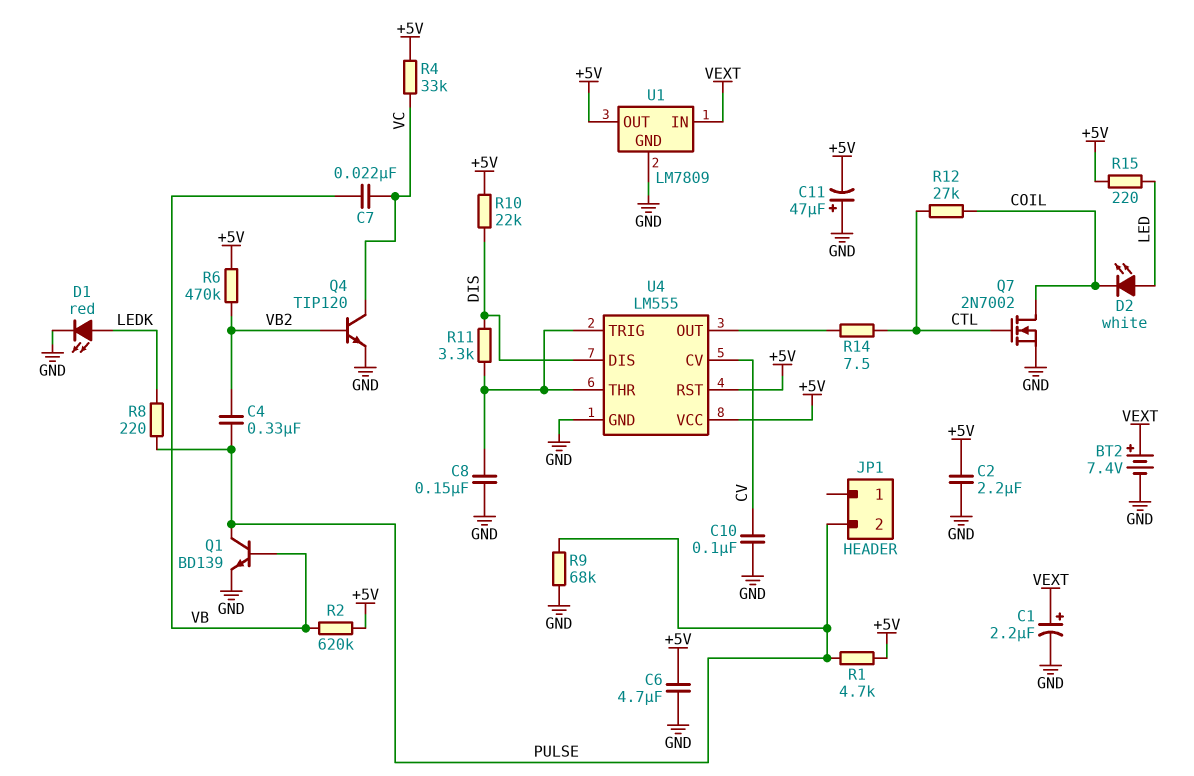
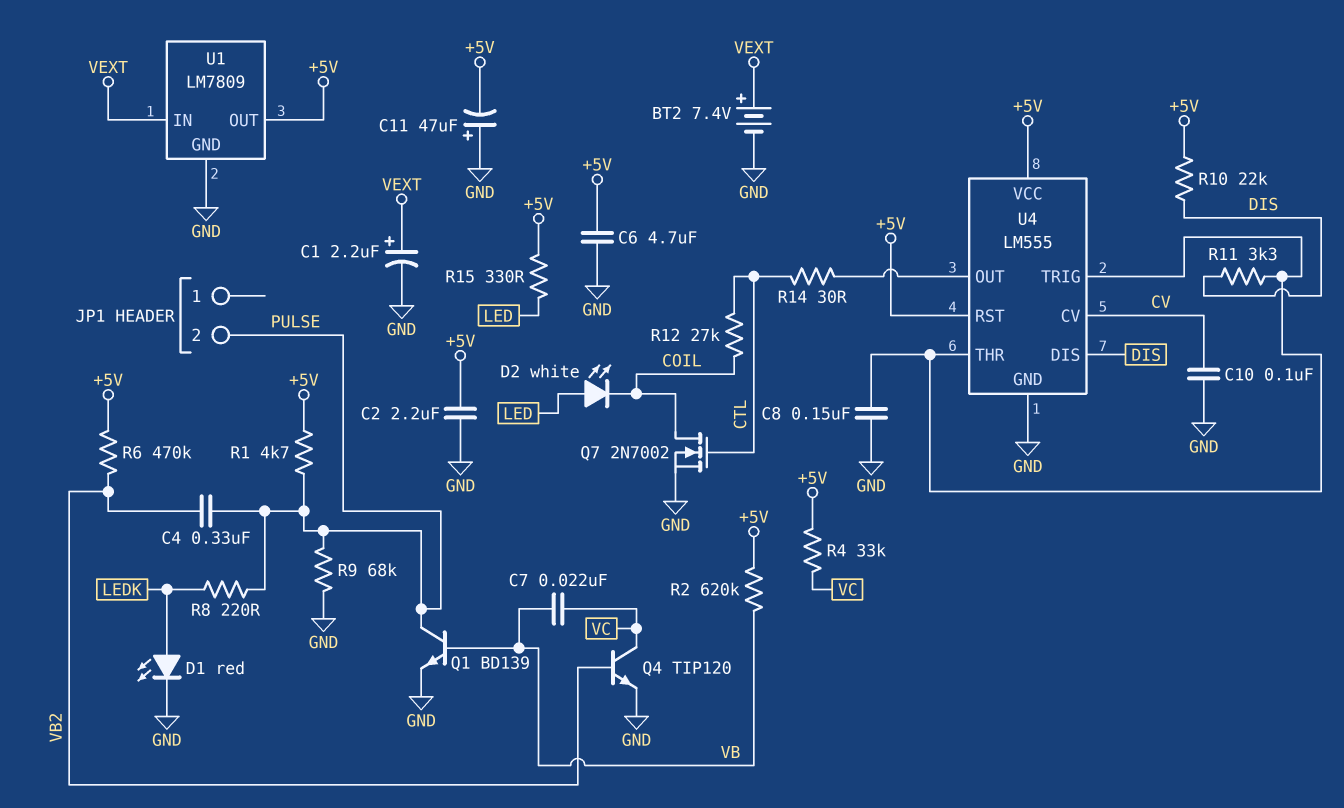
R14: 7.5 (CTL, U4/OUT) -> 30 (CTL, U4/OUT)
R15: 220 (+5V, LED) -> 330 (+5V, LED)

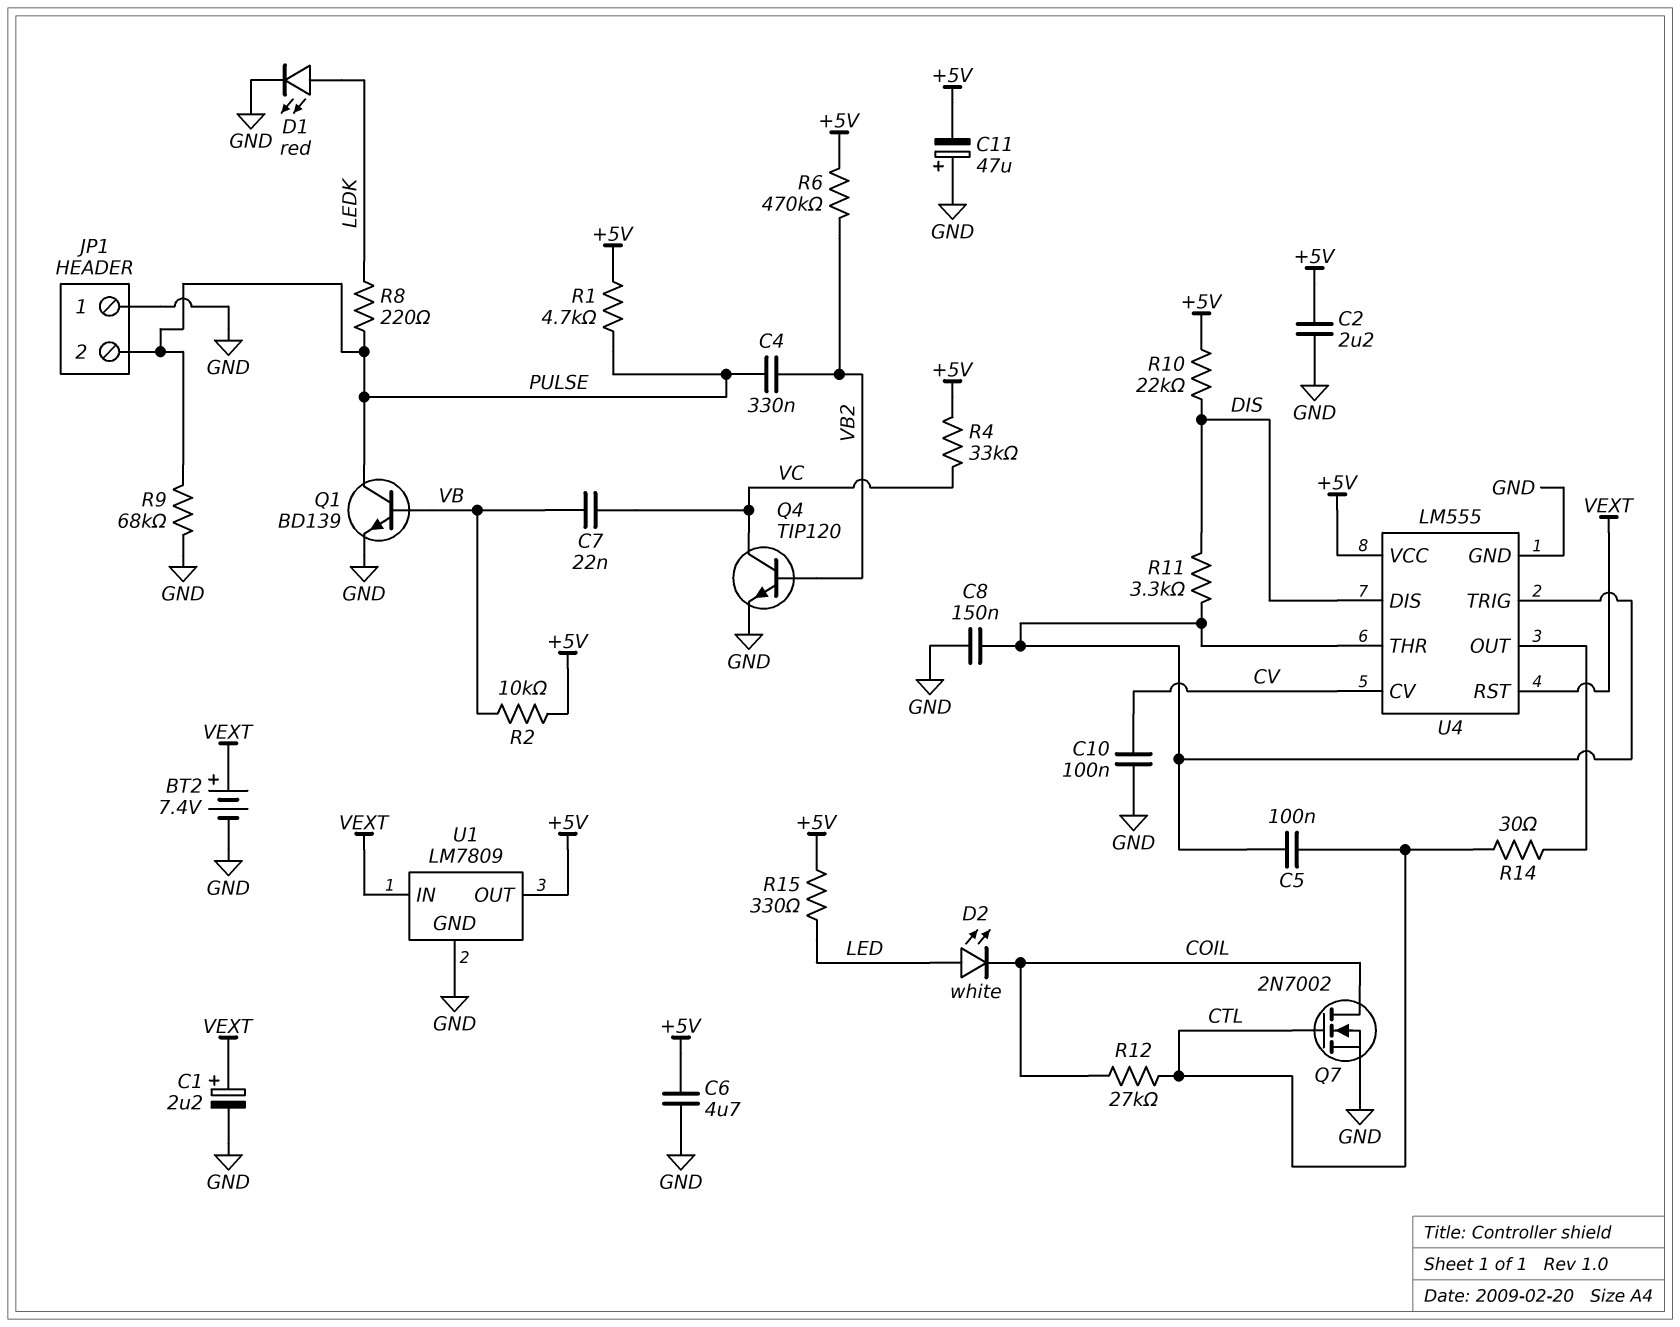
C5: none -> 100nF (CTL, U4/THR)
JP1 pin 1: none -> GND
R2: 620k (+5V, VB) -> 10k (+5V, VB)
U4 pin RST: +5V -> VEXT

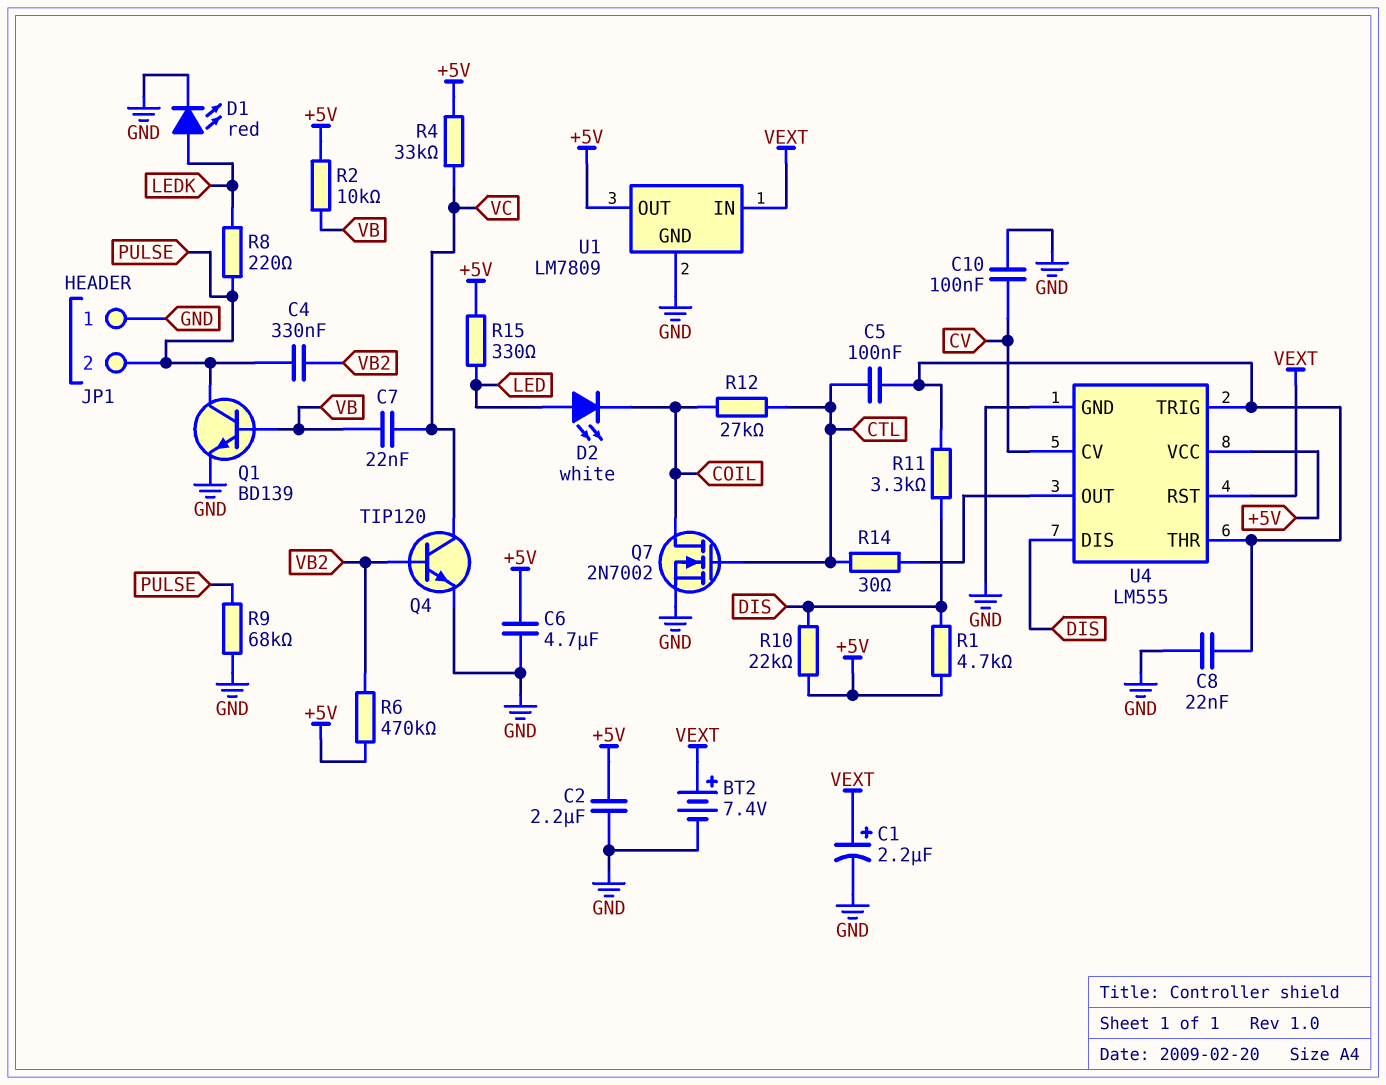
C8: 150nF (GND, U4/THR) -> 22nF (GND, U4/THR)
C11: 47uF (plus GND, minus +5V) -> none
R1: 4.7k (+5V, PULSE) -> 4.7k (+5V, DIS)

